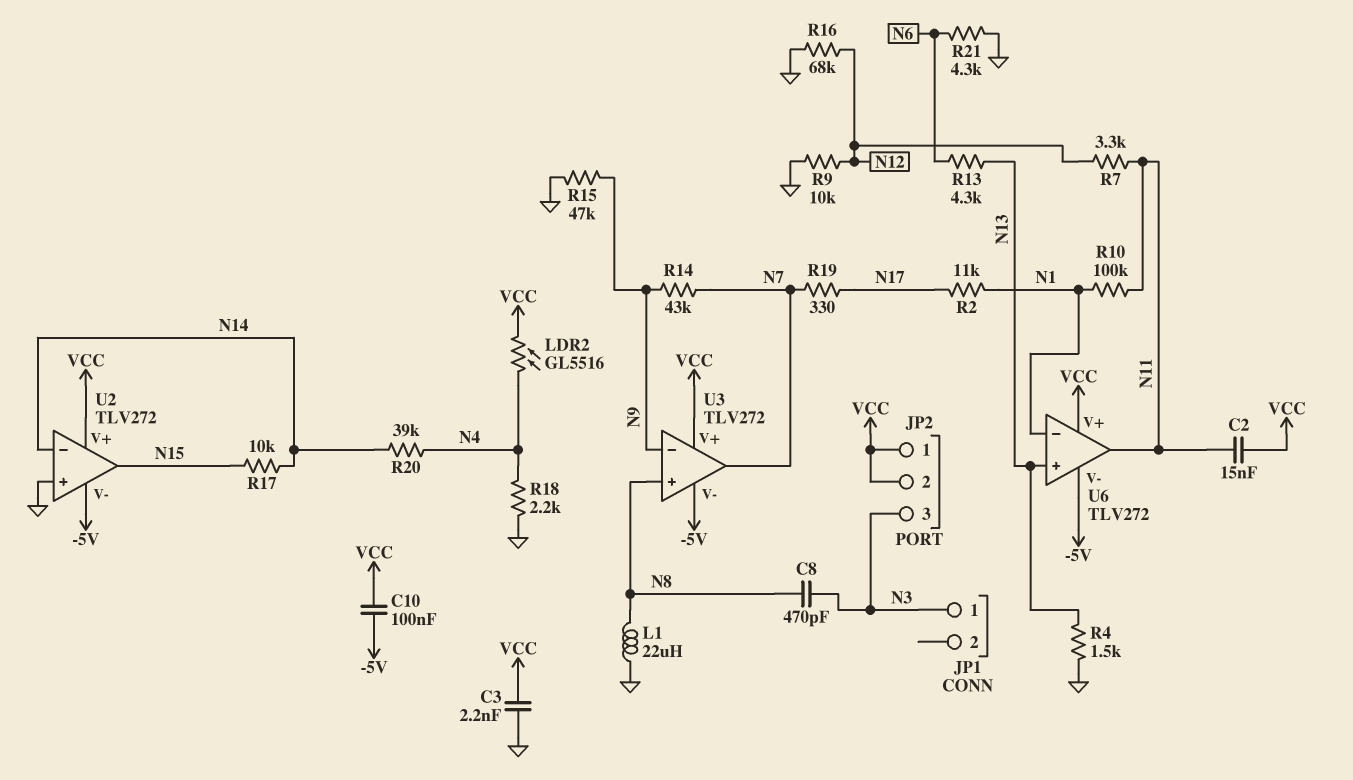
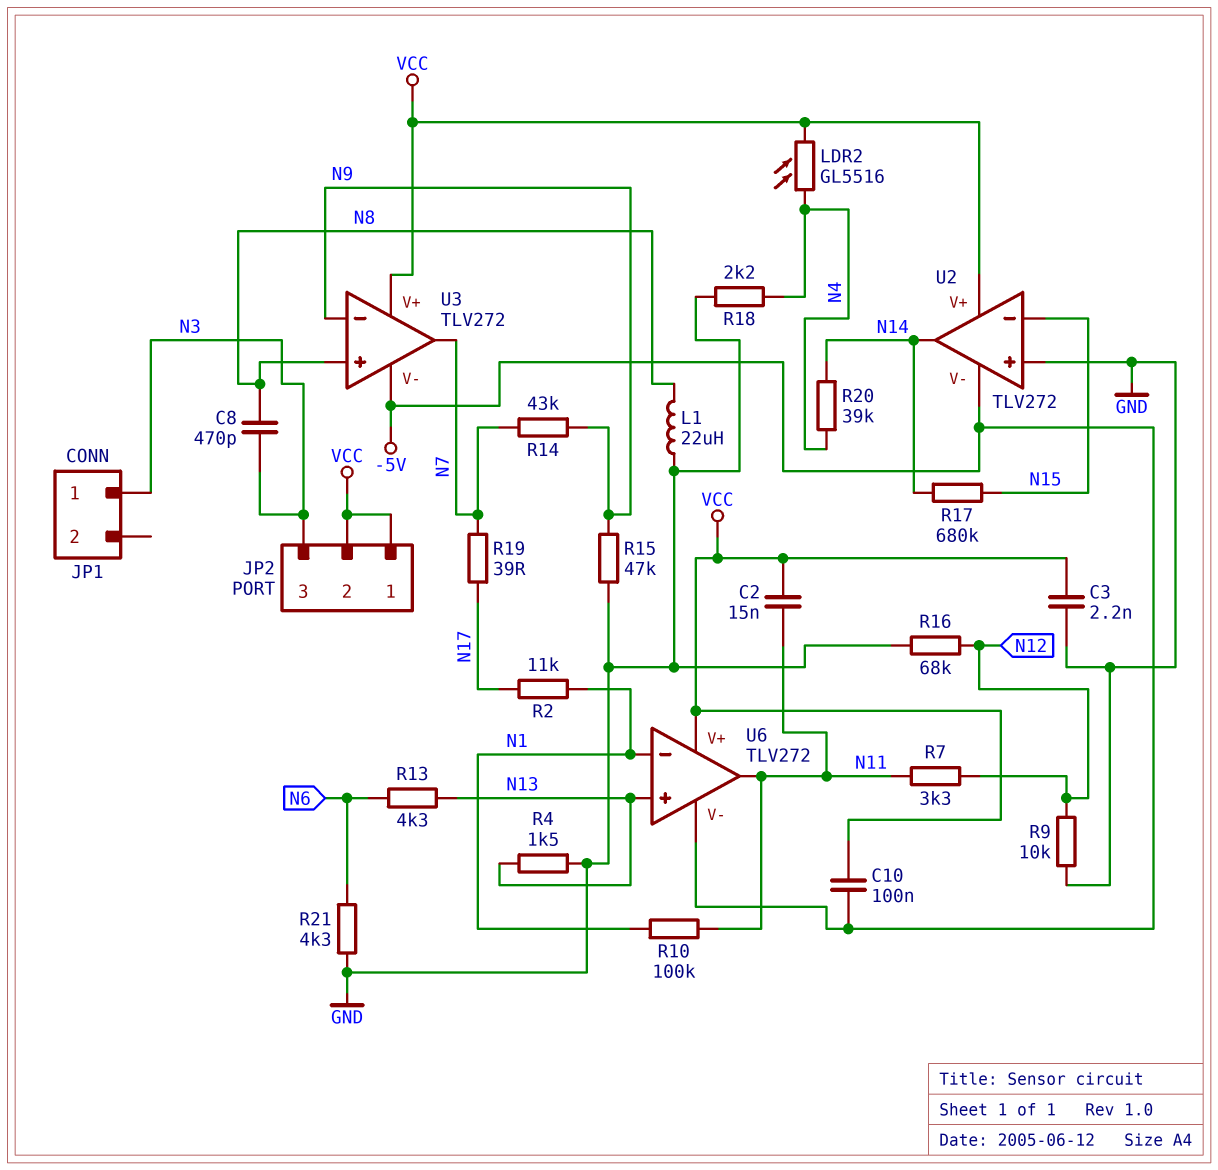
R17: 10k (N14, N15) -> 680k (N14, N15)
R19: 330 (N7, N17) -> 39 (N7, N17)
U2 pin in-: N14 -> N15
U2 pin out: N15 -> N14

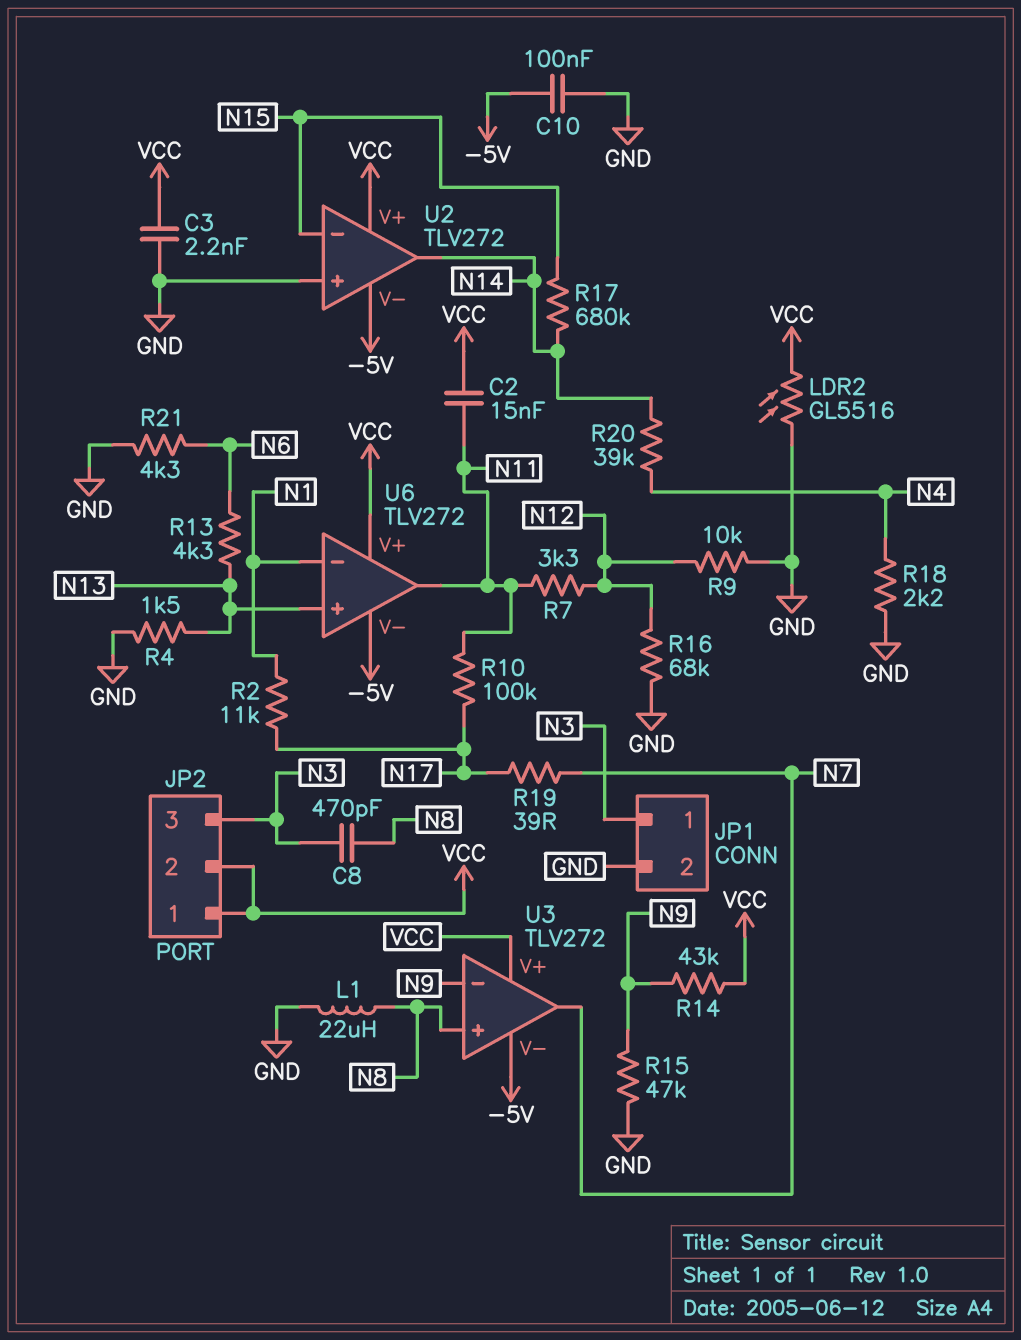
C10: 100nF (-5V, VCC) -> 100nF (-5V, GND)
JP1 pin 2: none -> GND
LDR2: GL5516 (N4, VCC) -> GL5516 (GND, VCC)
R10: 100k (N1, N11) -> 100k (N11, N17)
R14: 43k (N7, N9) -> 43k (N9, VCC)

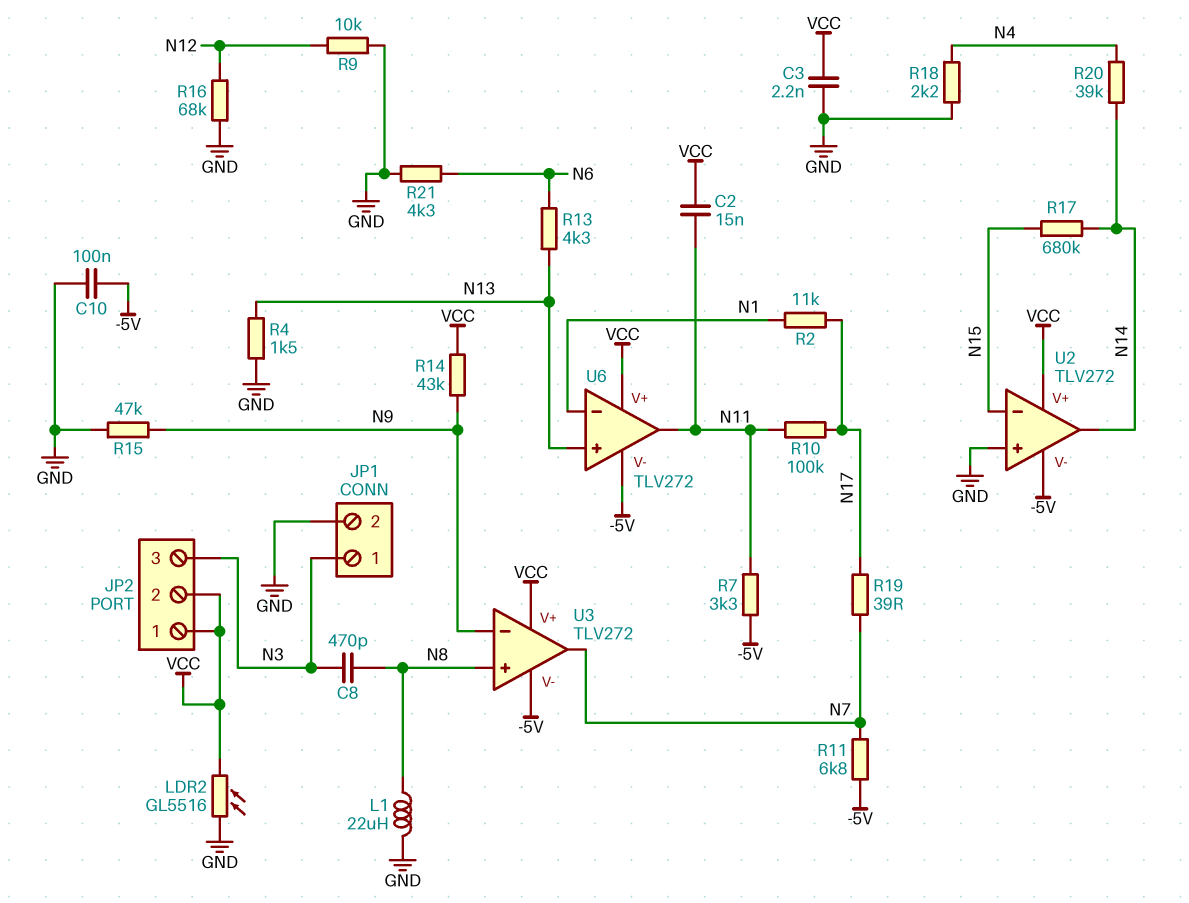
R7: 3.3k (N11, N12) -> 3.3k (-5V, N11)
R11: none -> 6.8k (-5V, N7)

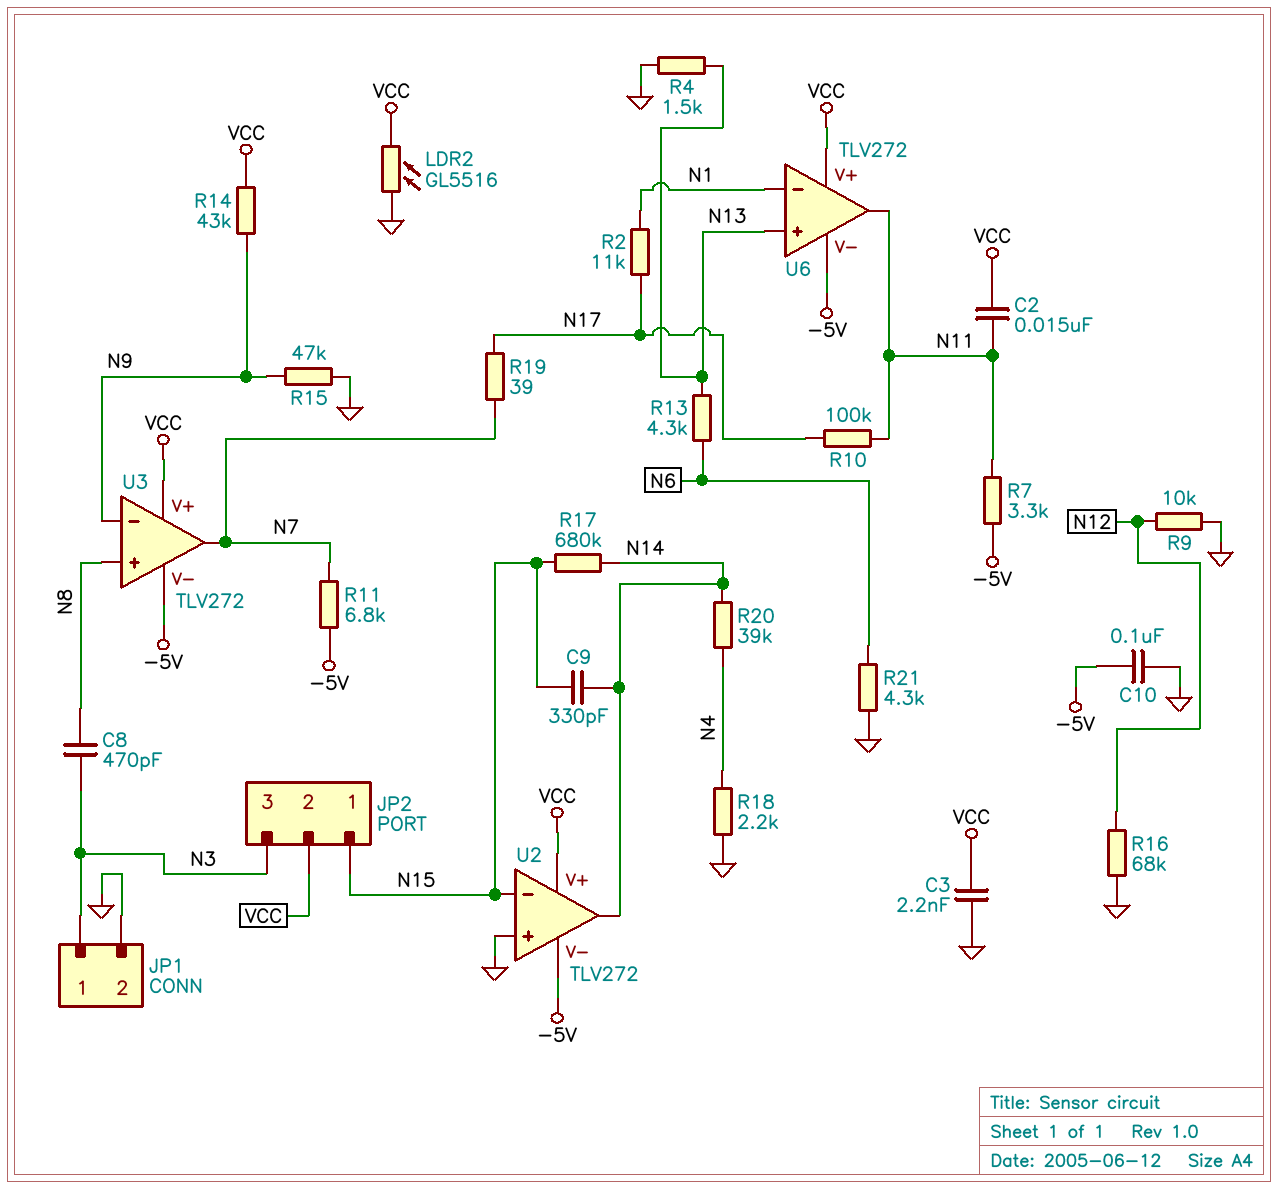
C9: none -> 330pF (N14, N15)
JP2 pin 1: VCC -> N15
L1: 22uH (GND, N8) -> none

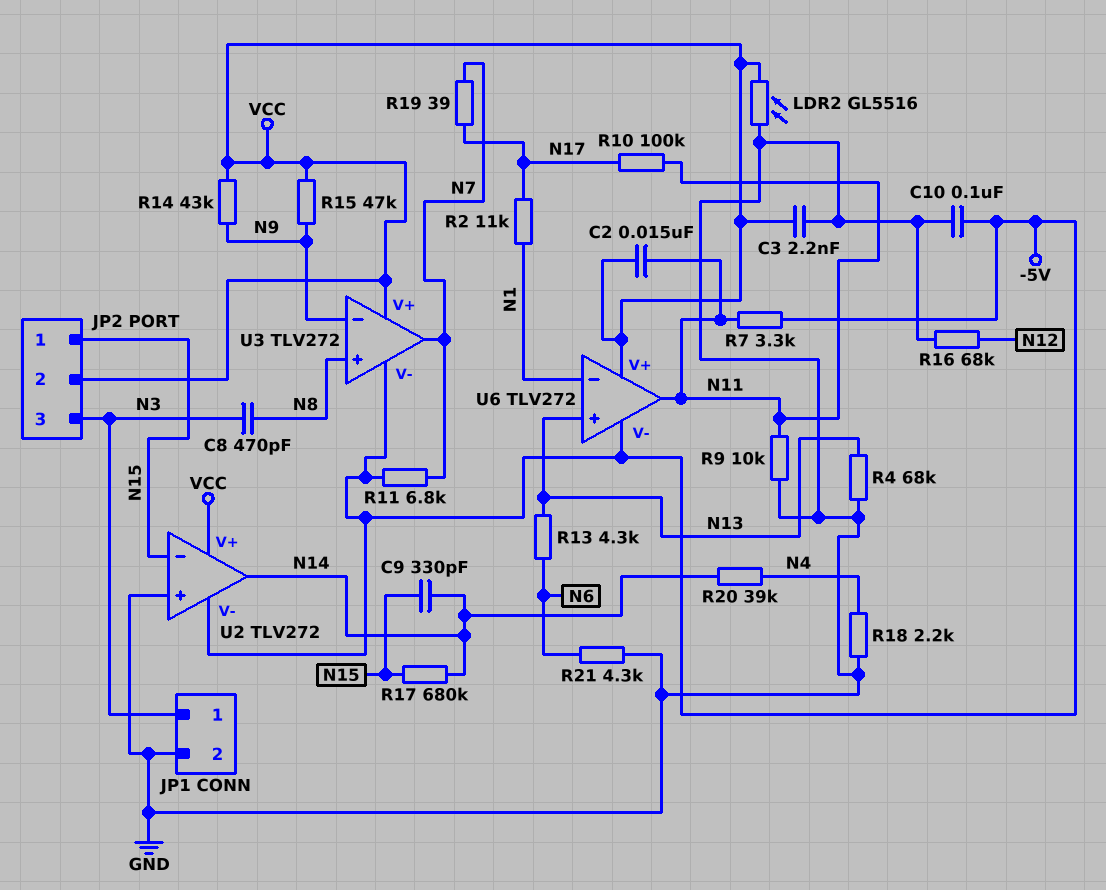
R4: 1.5k (GND, N13) -> 68k (GND, N13)
R9: 10k (GND, N12) -> 10k (GND, N11)
R15: 47k (GND, N9) -> 47k (N9, VCC)

